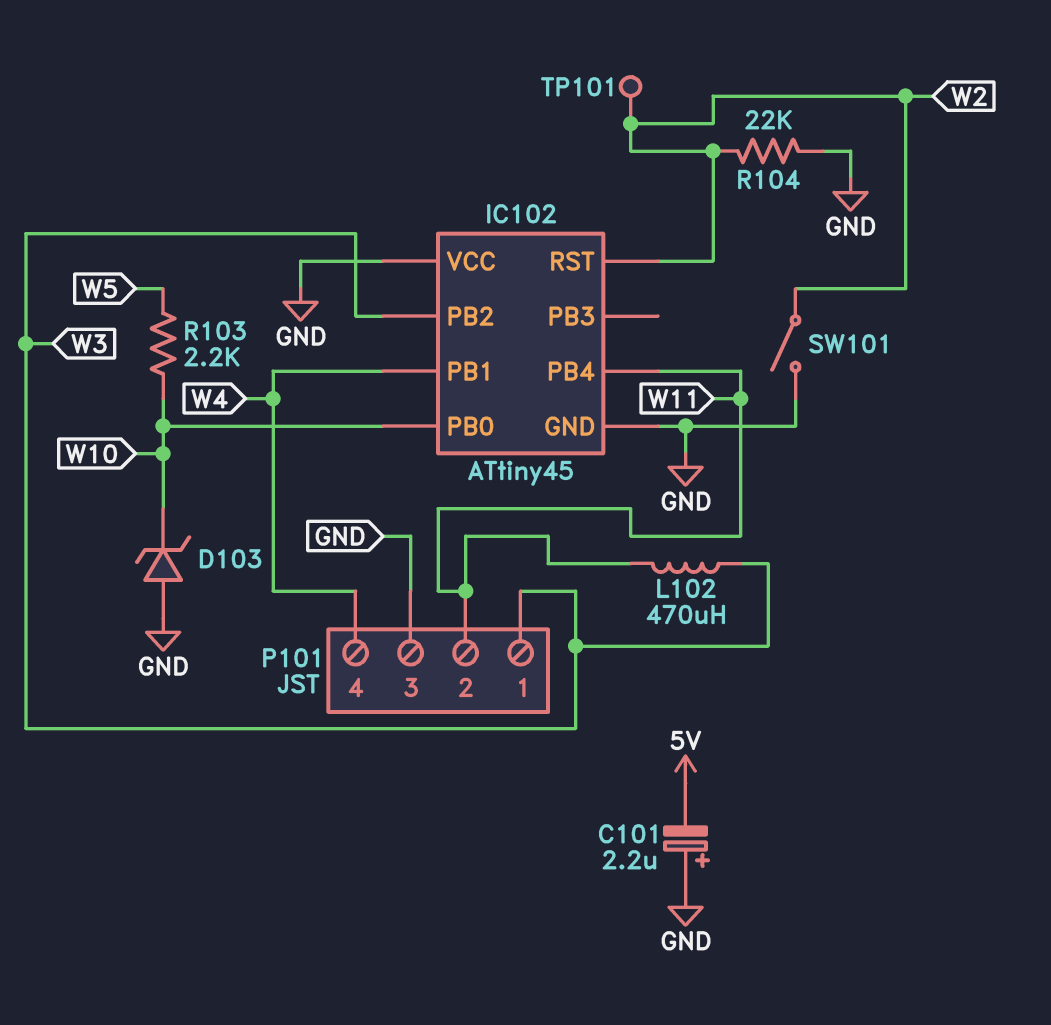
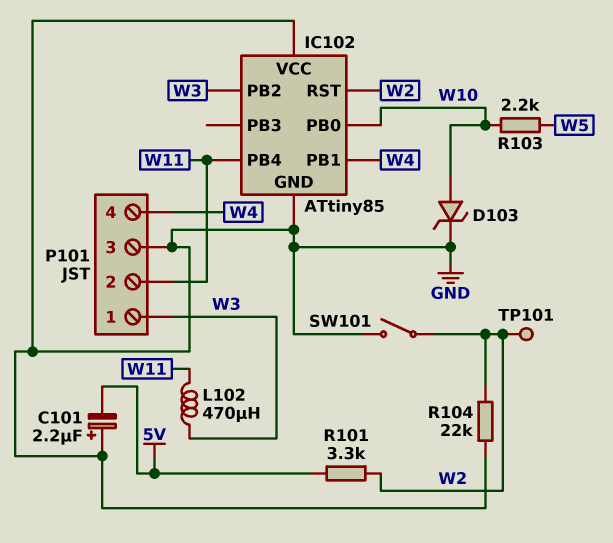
D103: zener (A GND, K W10) -> zener (A W10, K GND)
IC102: ATtiny45 -> ATtiny85
R101: none -> 3.3k (5V, W2)

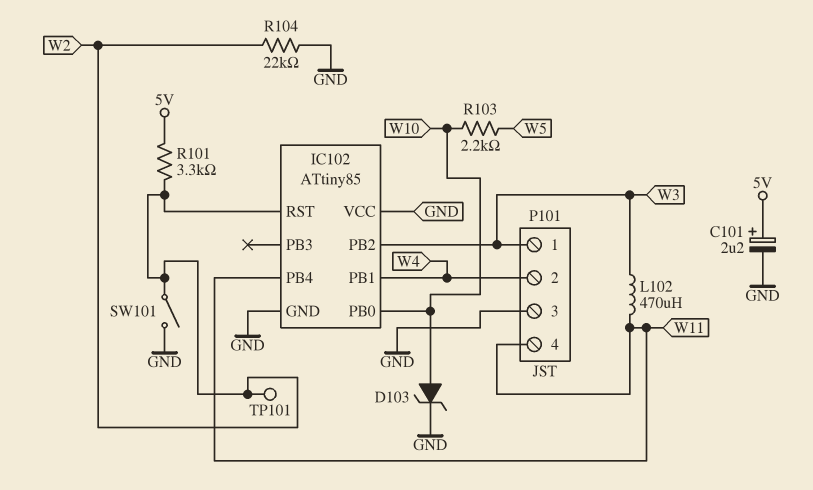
C101: 2.2uF (plus GND, minus 5V) -> 2.2uF (plus 5V, minus GND)
P101 pin 2: W11 -> W4
P101 pin 4: W4 -> W11

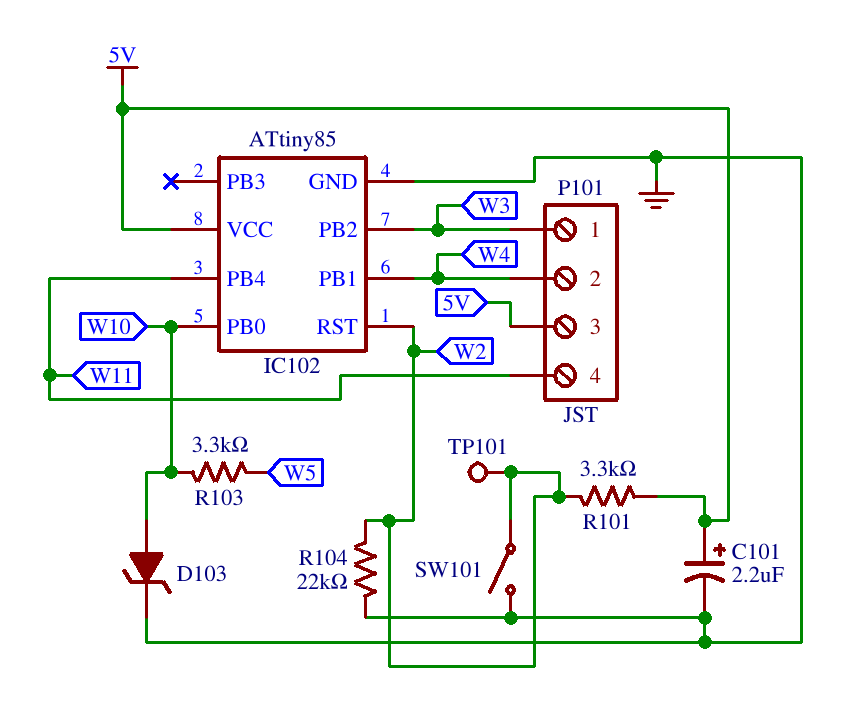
IC102 pin VCC: GND -> 5V
L102: 470uH (W3, W11) -> none
P101 pin 3: GND -> 5V
R103: 2.2k (W5, W10) -> 3.3k (W5, W10)

